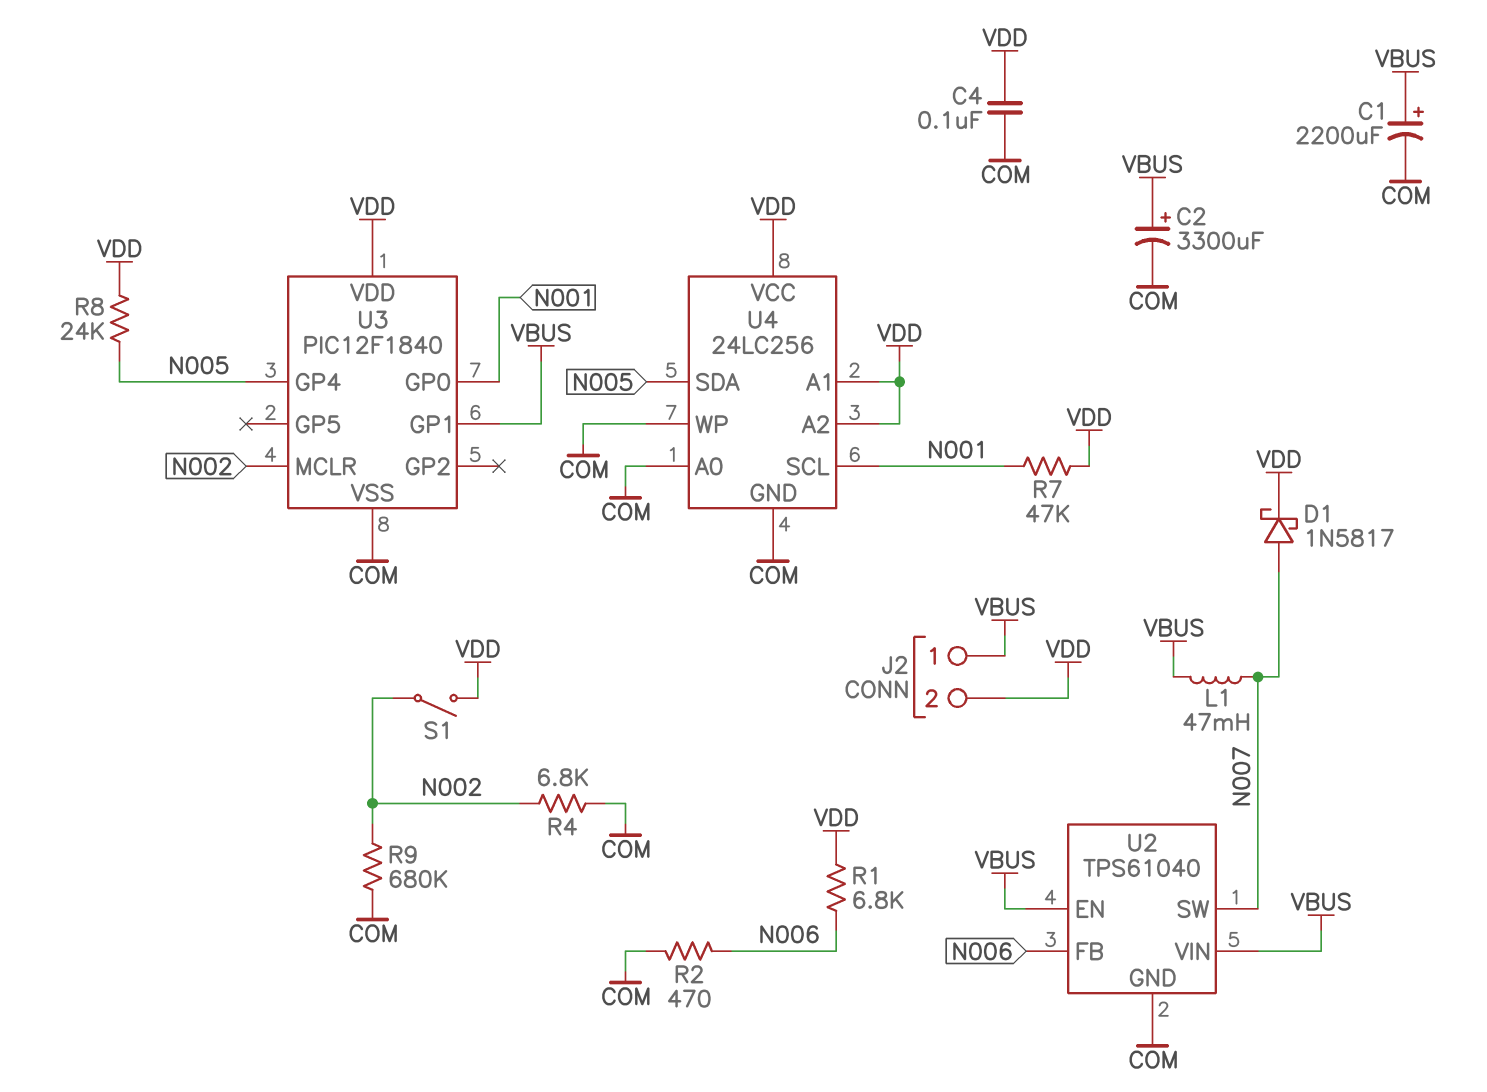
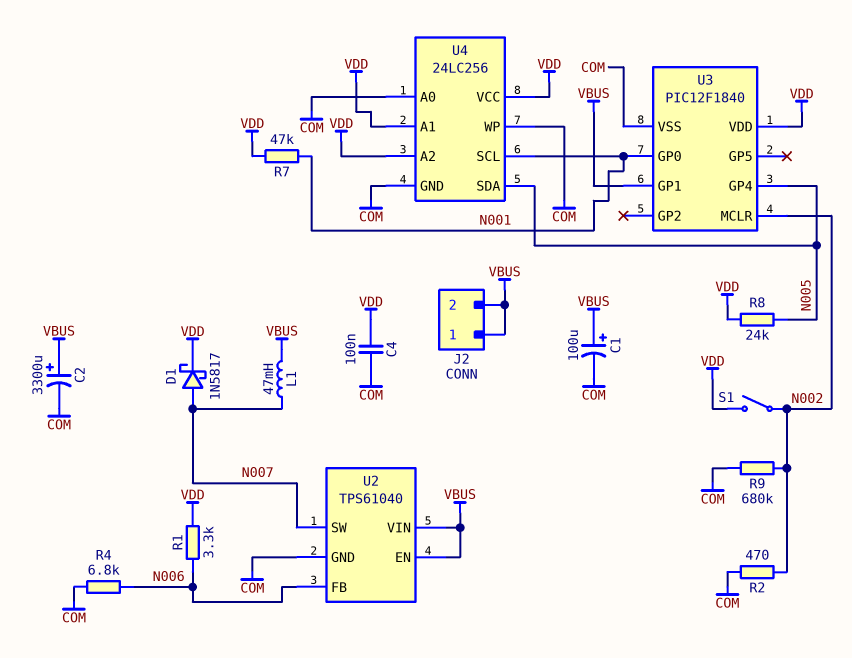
C1: 2200uF (plus VBUS, minus COM) -> 100uF (plus VBUS, minus COM)
J2 pin 2: VDD -> VBUS
R1: 6.8k (N006, VDD) -> 3.3k (N006, VDD)
R2: 470 (COM, N006) -> 470 (COM, N002)
R4: 6.8k (COM, N002) -> 6.8k (COM, N006)

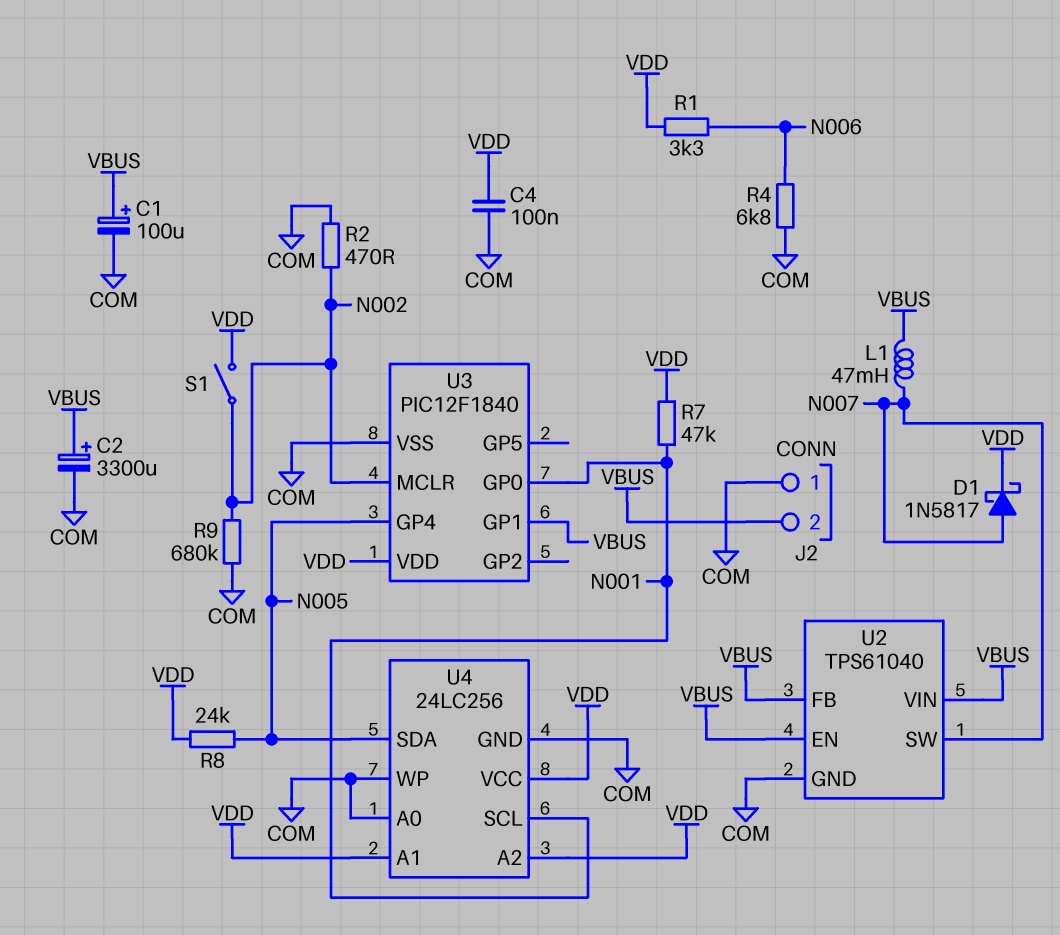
J2 pin 1: VBUS -> COM
U2 pin FB: N006 -> VBUS

